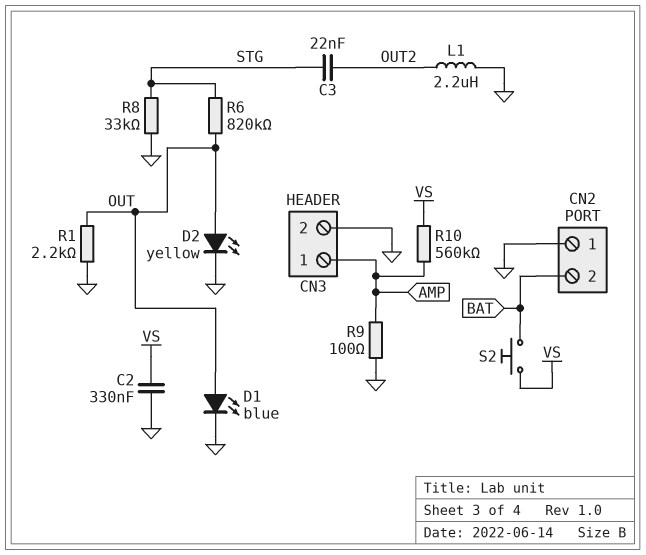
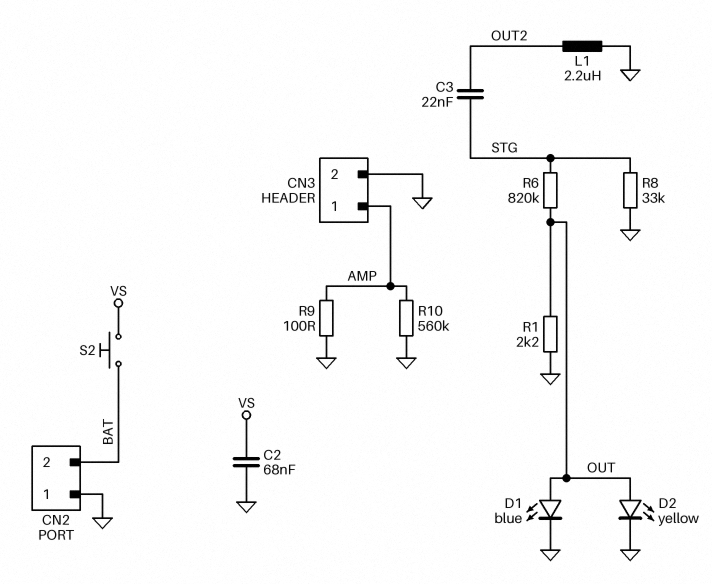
C2: 330nF (GND, VS) -> 68nF (GND, VS)
R10: 560k (AMP, VS) -> 560k (AMP, GND)

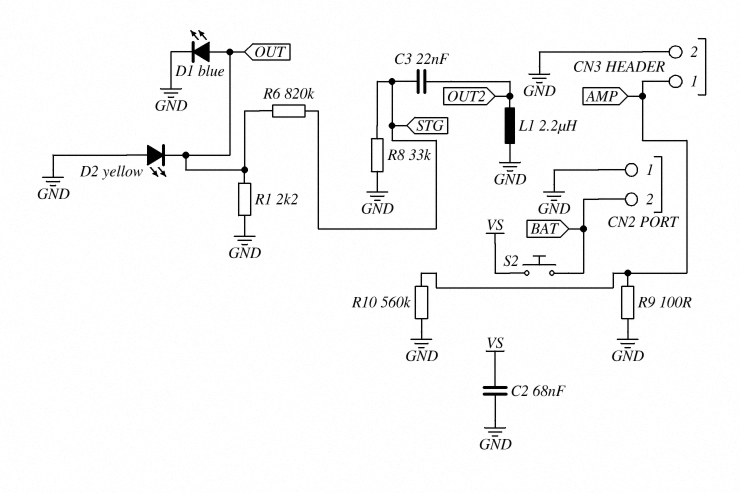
D2: LED yellow (A OUT, K GND) -> LED yellow (A GND, K OUT)

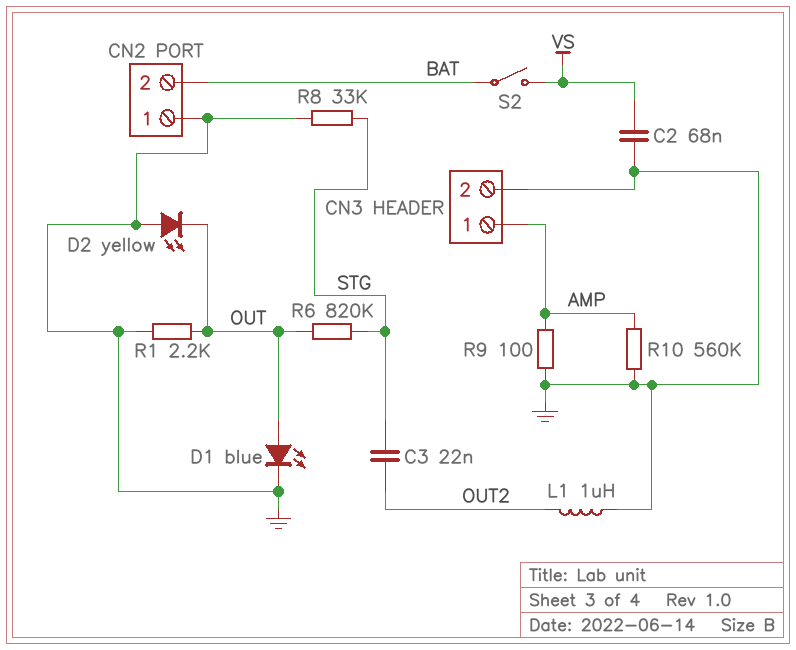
L1: 2.2uH (GND, OUT2) -> 1uH (GND, OUT2)
S2: button (BAT, VS) -> switch (BAT, VS)

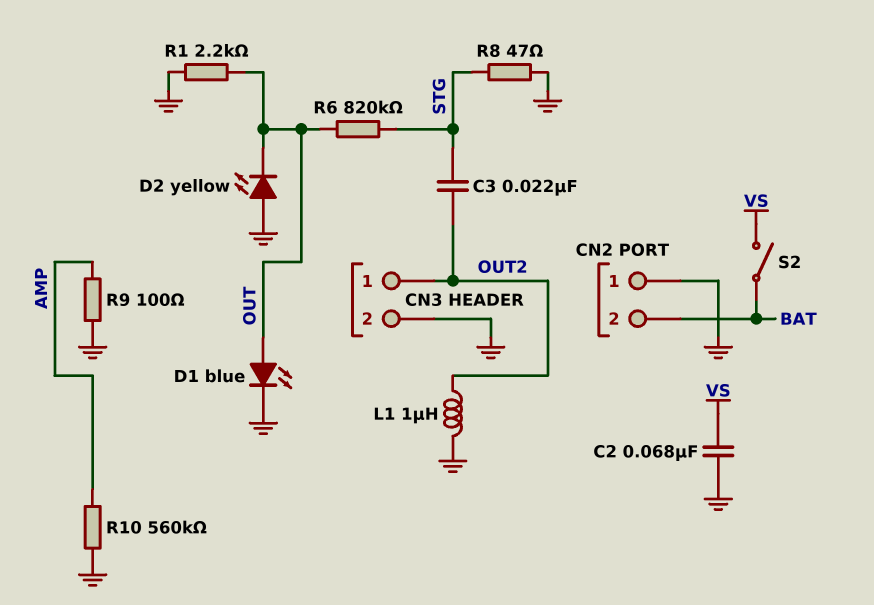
CN3 pin 1: AMP -> OUT2
R8: 33k (GND, STG) -> 47 (GND, STG)

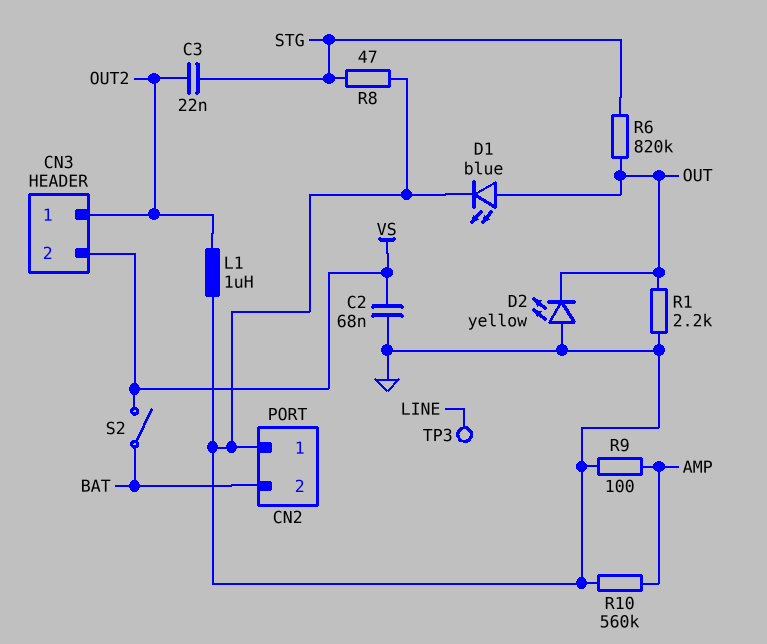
CN3 pin 2: GND -> VS
TP3: none -> test point (LINE)

